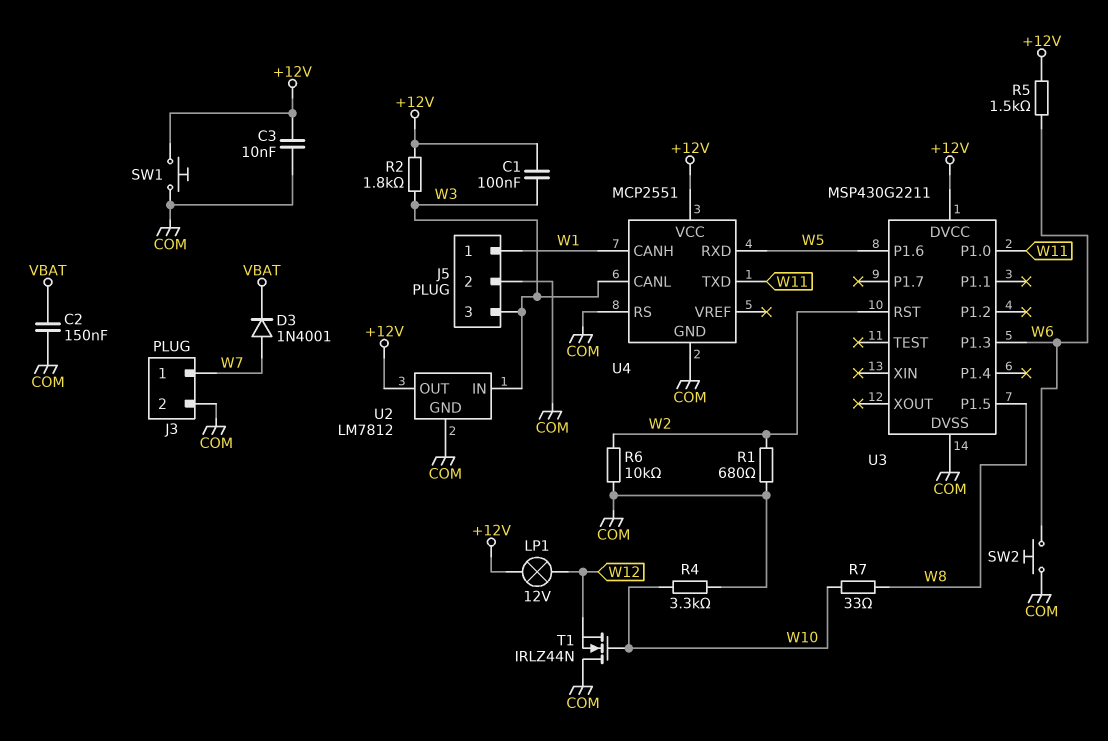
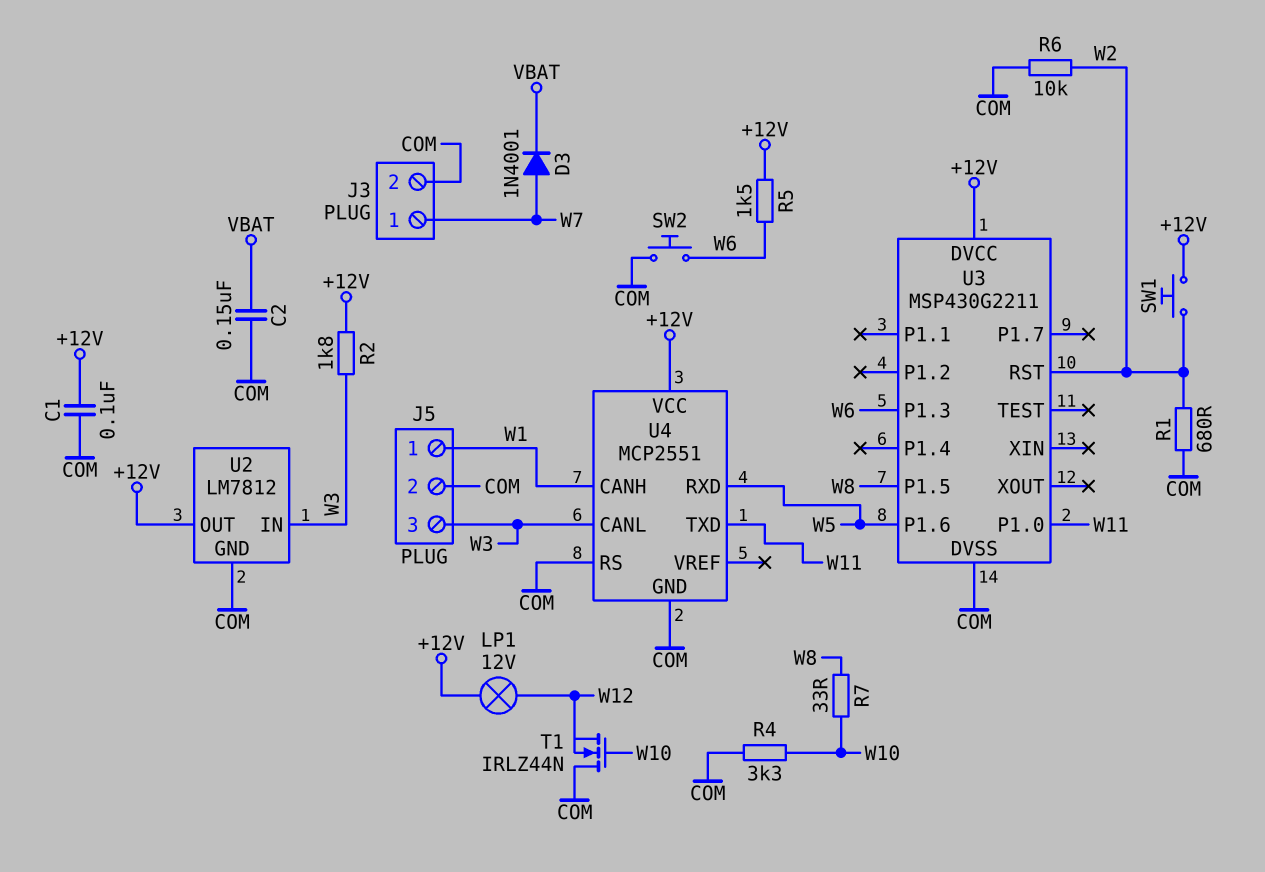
C1: 100nF (+12V, W3) -> 100nF (+12V, COM)
C3: 10nF (+12V, COM) -> none
SW1: button (+12V, COM) -> button (+12V, W2)

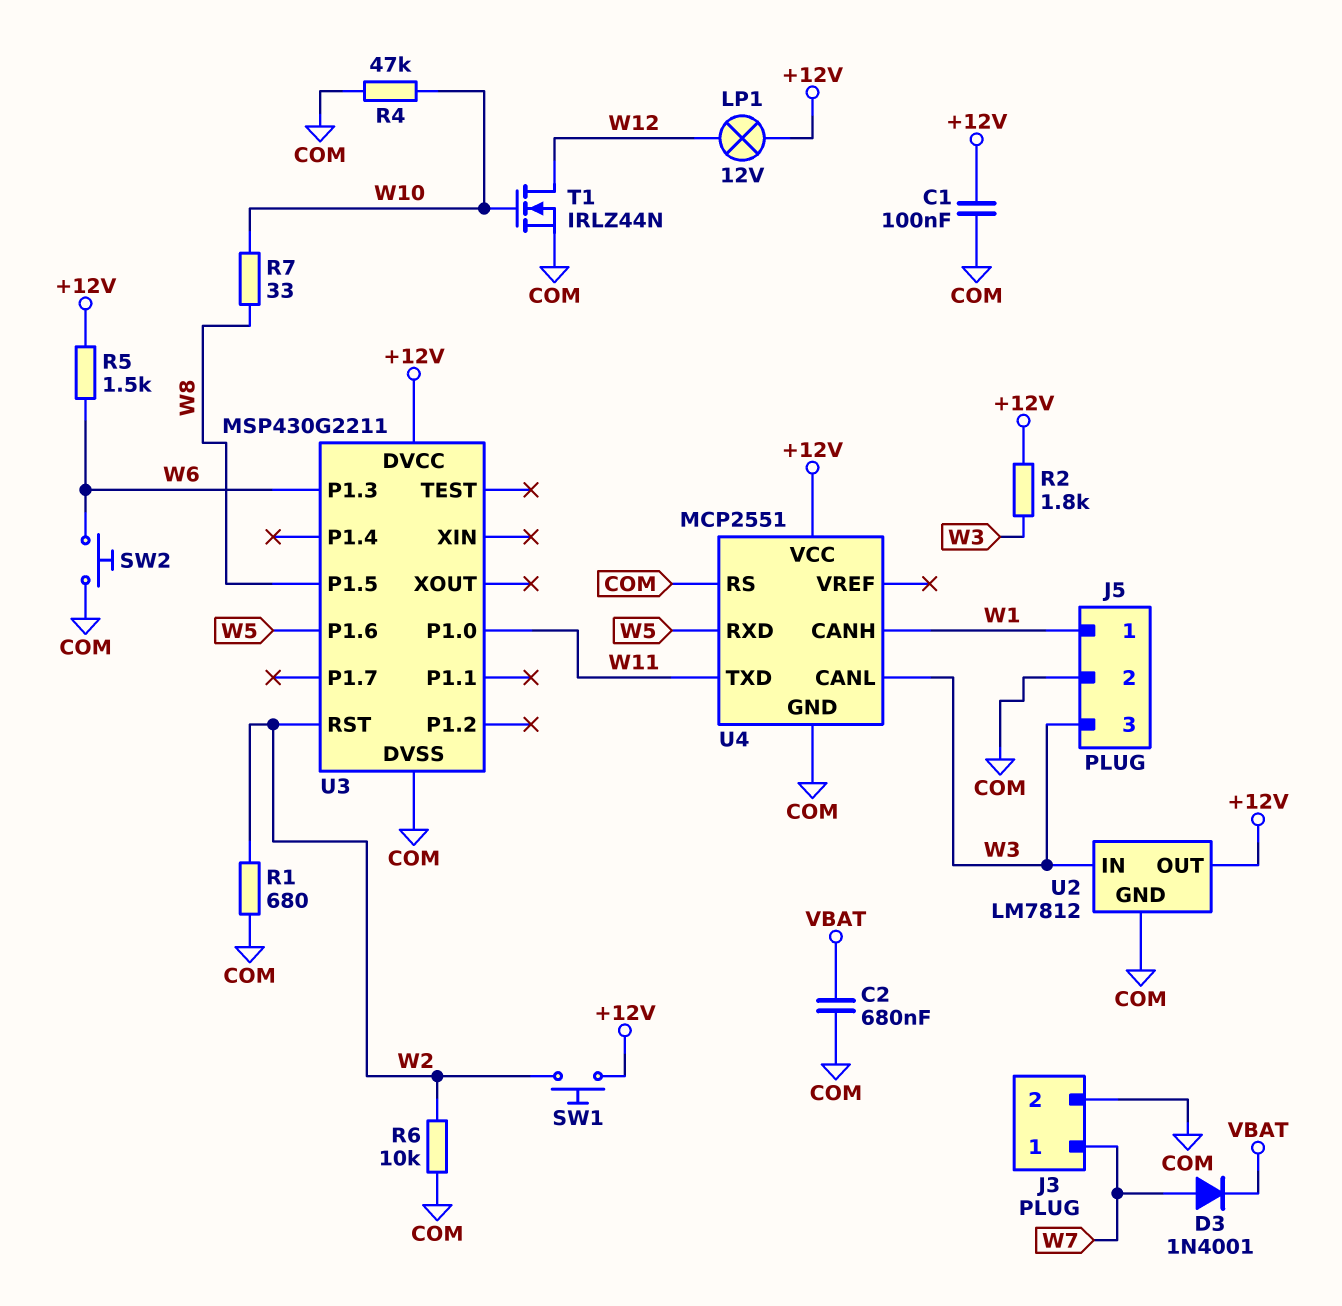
C2: 150nF (COM, VBAT) -> 680nF (COM, VBAT)
R4: 3.3k (COM, W10) -> 47k (COM, W10)
T1: NMOS IRLZ44N (G W10, D COM, S W12) -> NMOS IRLZ44N (G W10, D W12, S COM)

